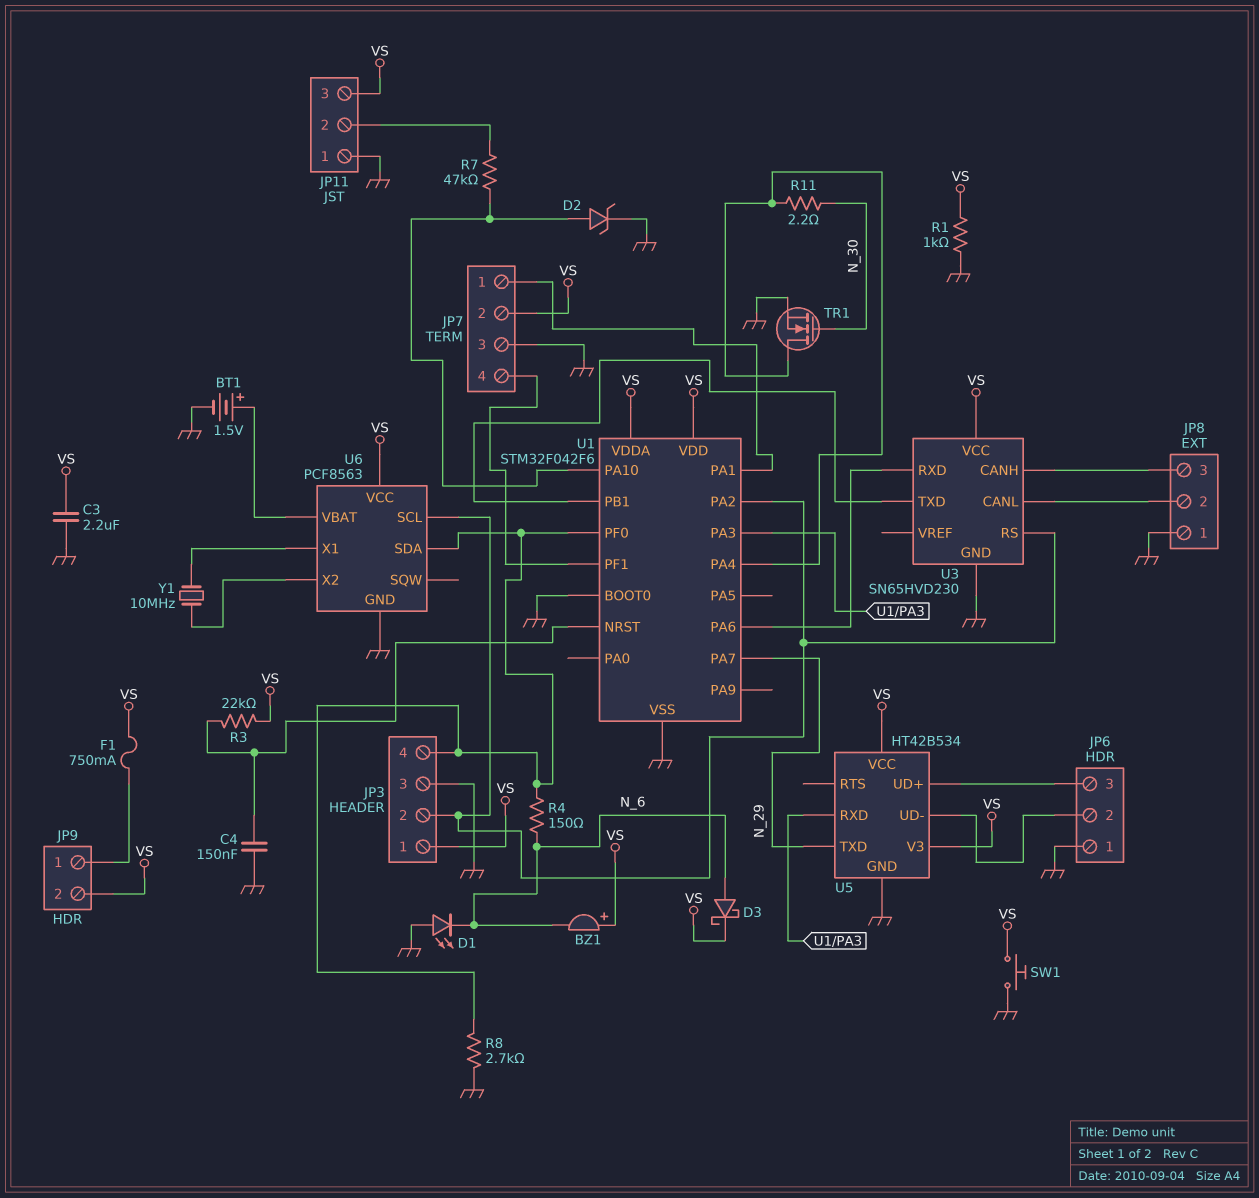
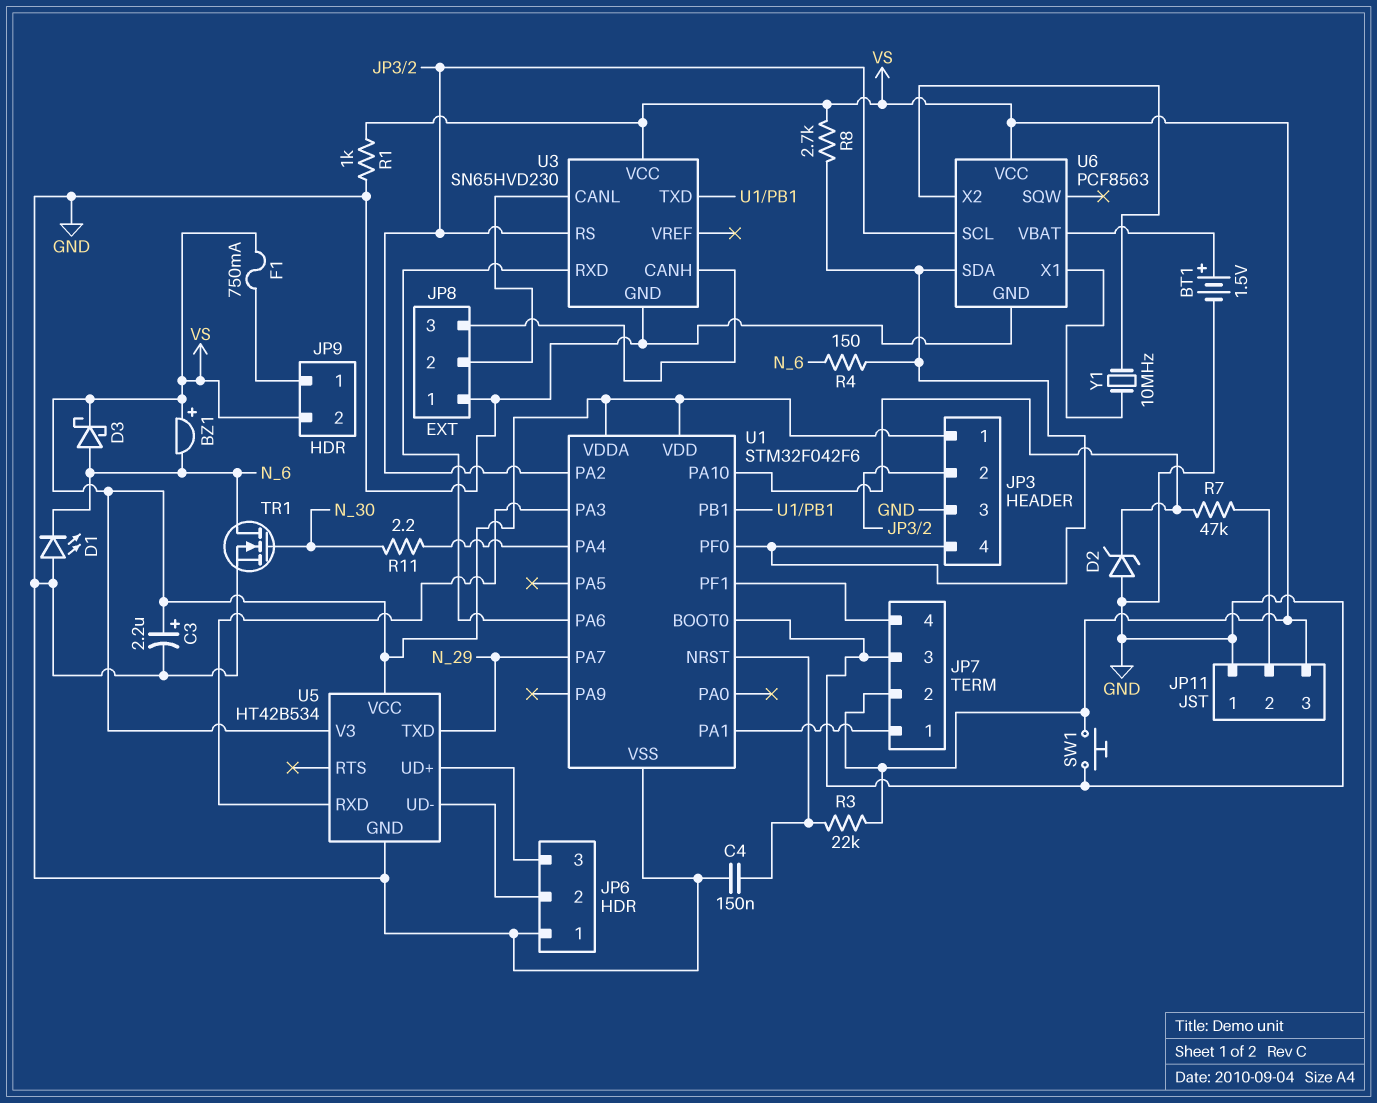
C3: 2.2uF (GND, VS) -> 2.2uF (plus VS, minus GND)
D2: zener (A U1/PA10, K GND) -> zener (A GND, K U1/PA10)
R8: 2.7k (GND, JP3/4) -> 2.7k (JP3/4, VS)
TR1: NMOS (G N_30, D U1/PA4, S GND) -> NMOS (G N_30, D N_6, S GND)

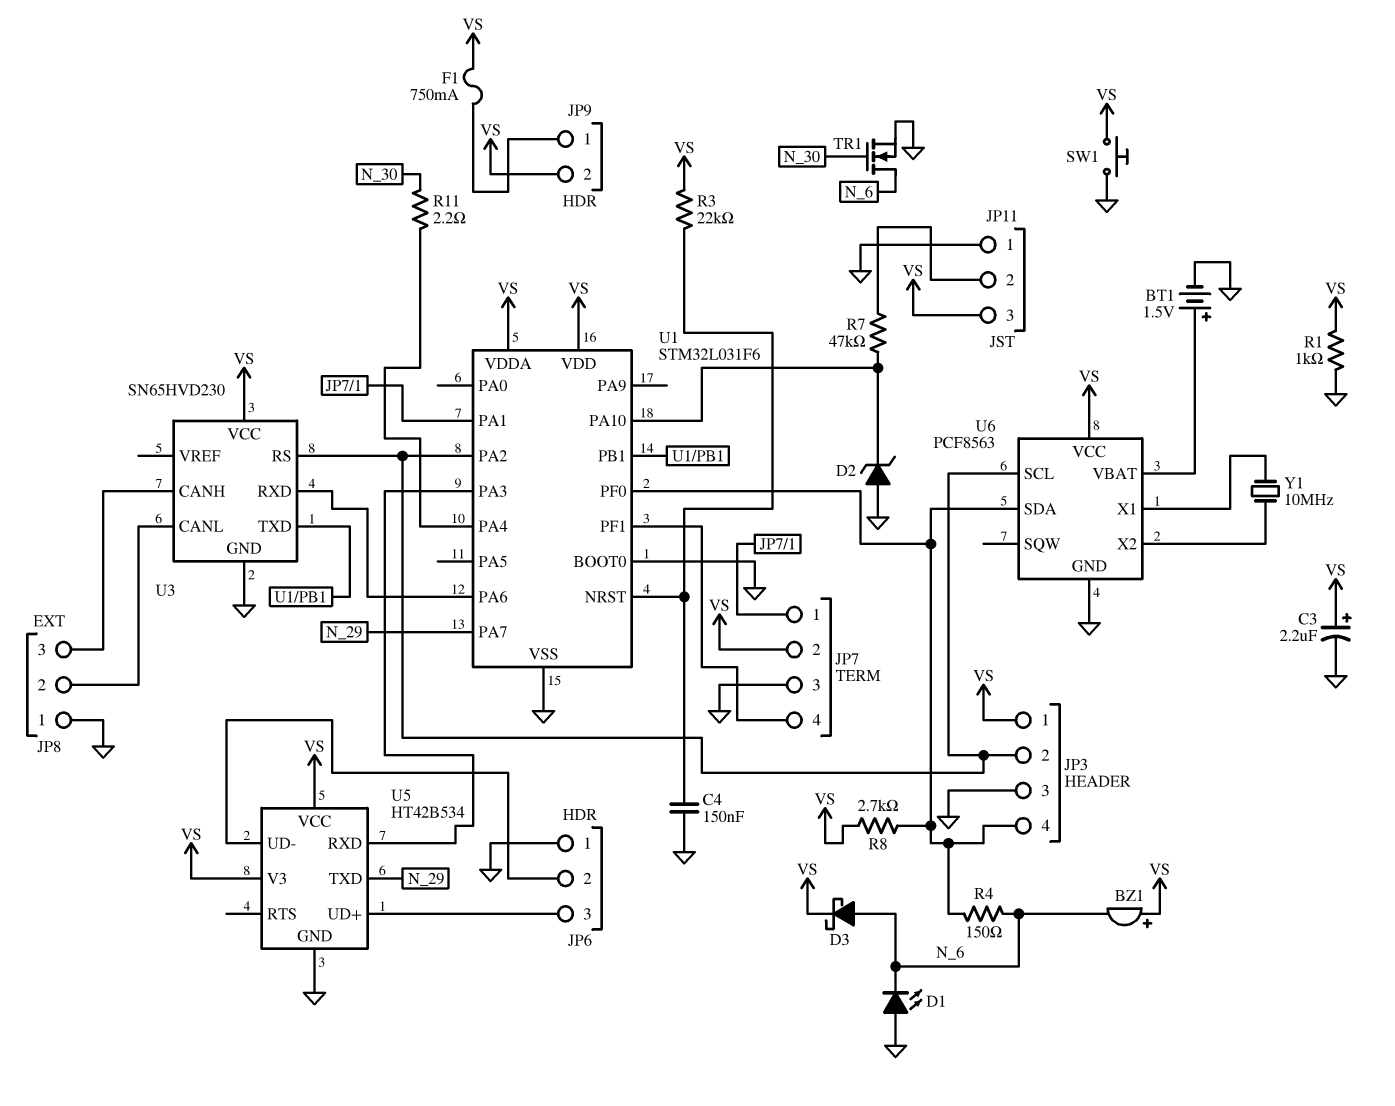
U1: STM32F042F6 -> STM32L031F6

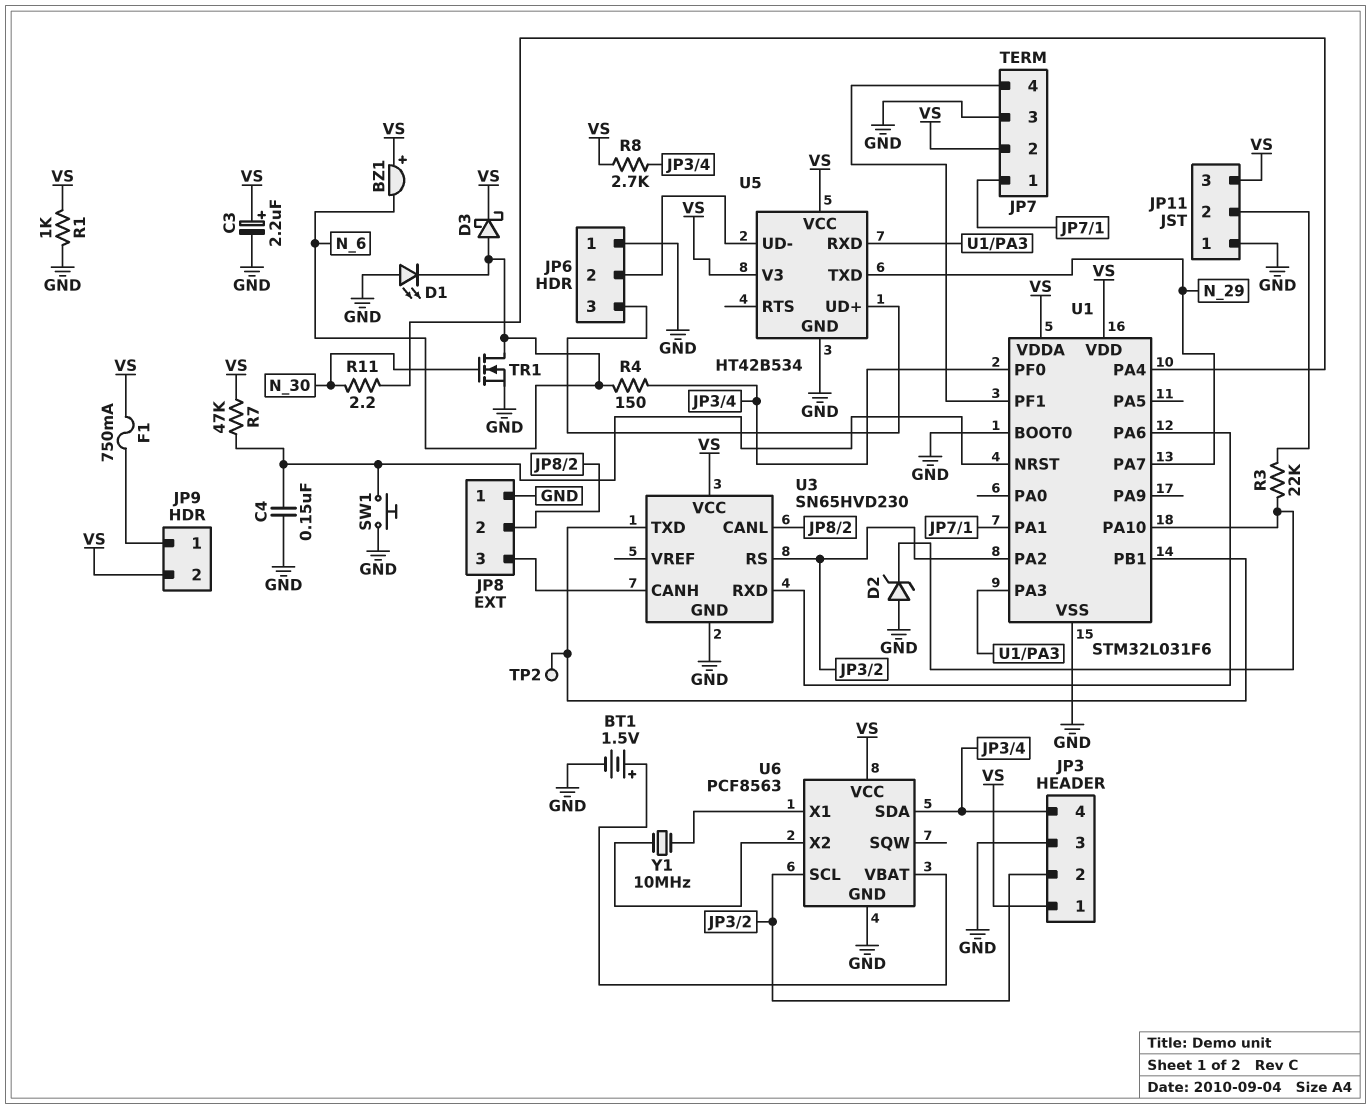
R3: 22k (U1/NRST, VS) -> 22k (JP11/2, U1/PA10)
R7: 47k (JP11/2, U1/PA10) -> 47k (U1/NRST, VS)
SW1: button (GND, VS) -> button (GND, U1/NRST)
TP2: none -> test point (U1/PB1)

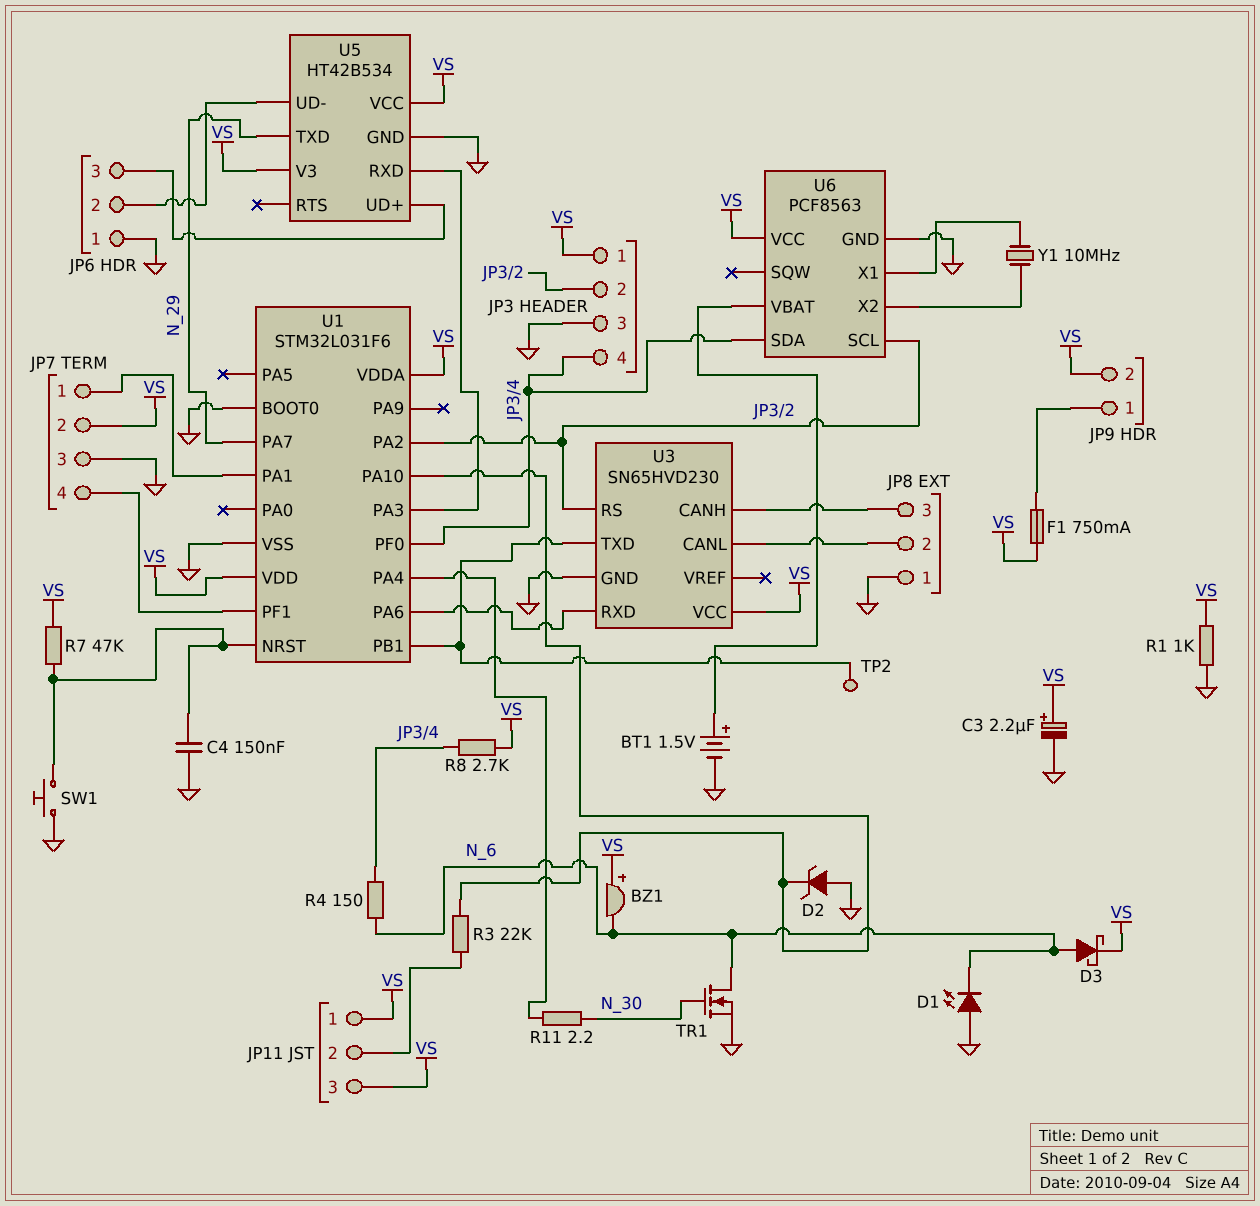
JP11 pin 1: GND -> VS

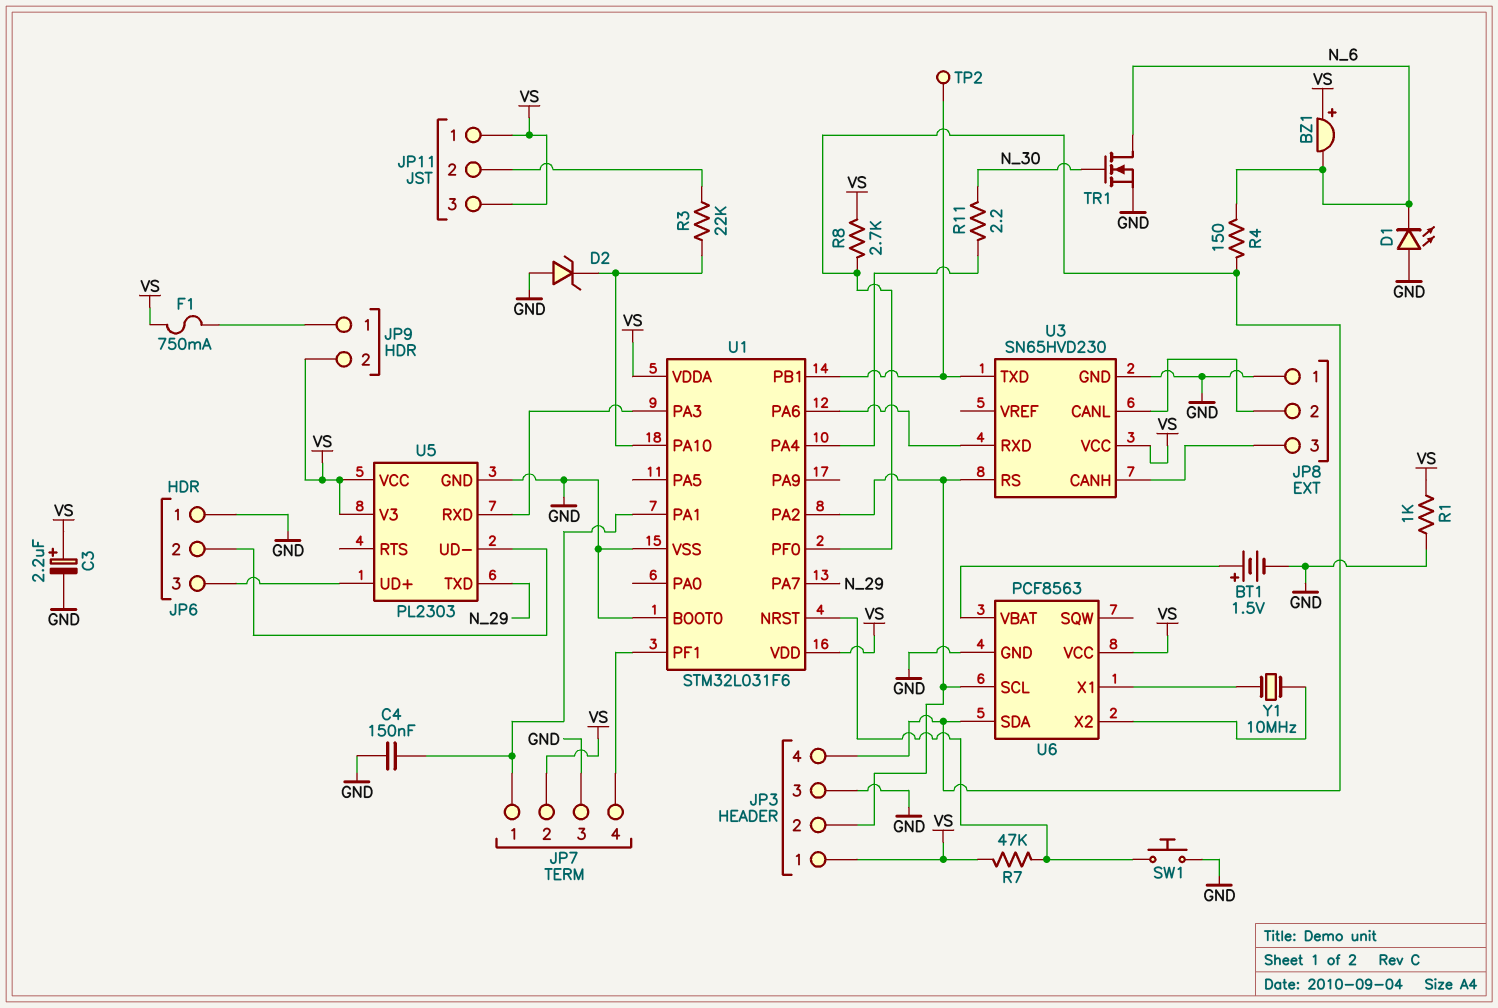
C4: 150nF (GND, U1/NRST) -> 150nF (GND, JP7/1)
D3: schottky (A N_6, K VS) -> none
U5: HT42B534 -> PL2303

